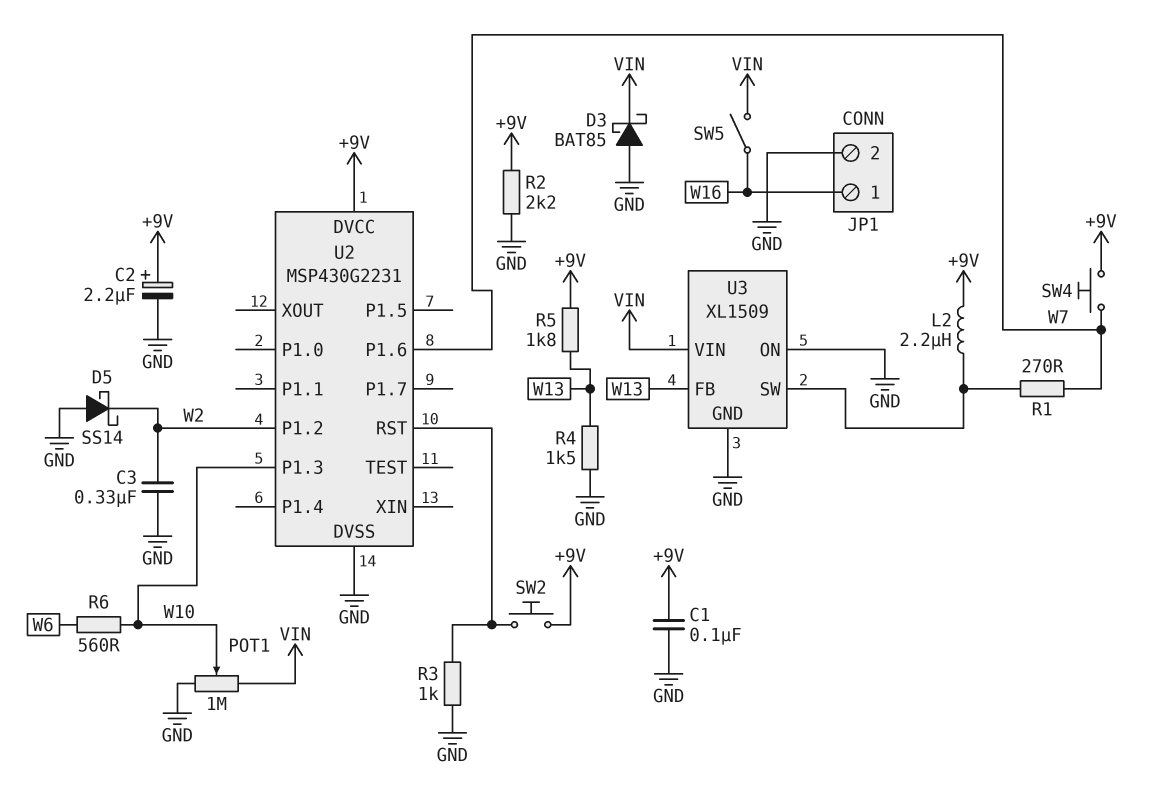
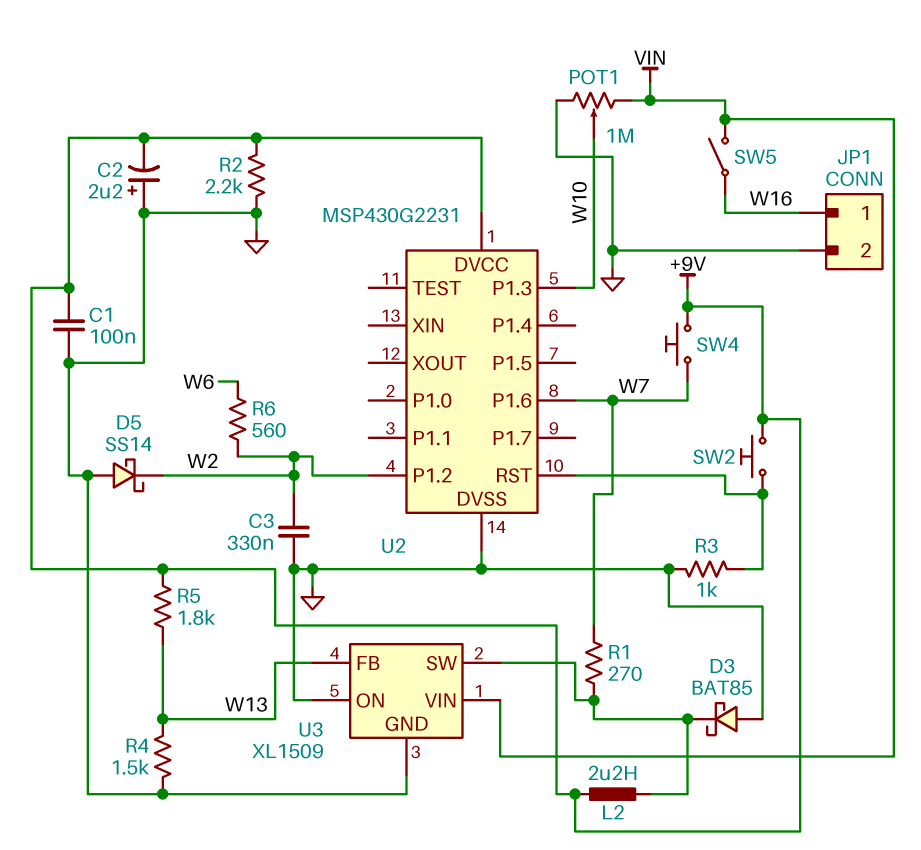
C2: 2.2uF (plus +9V, minus GND) -> 2.2uF (plus GND, minus +9V)
D3: schottky BAT85 (A GND, K VIN) -> schottky BAT85 (A GND, K U3/SW)
R6: 560 (W6, W10) -> 560 (W2, W6)

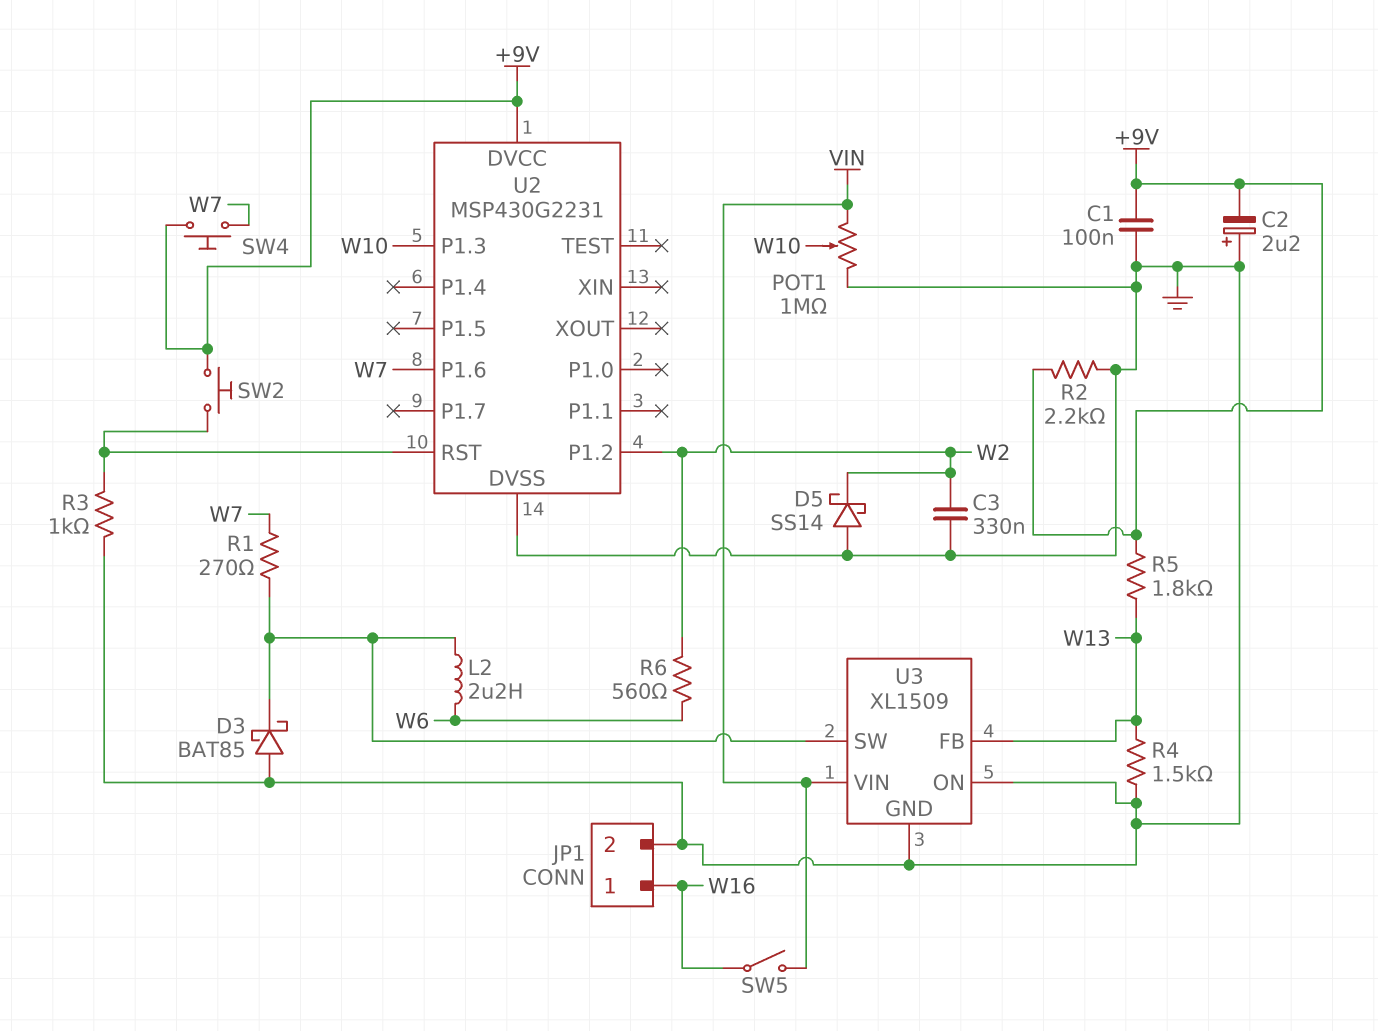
L2: 2.2uH (+9V, U3/SW) -> 2.2uH (U3/SW, W6)

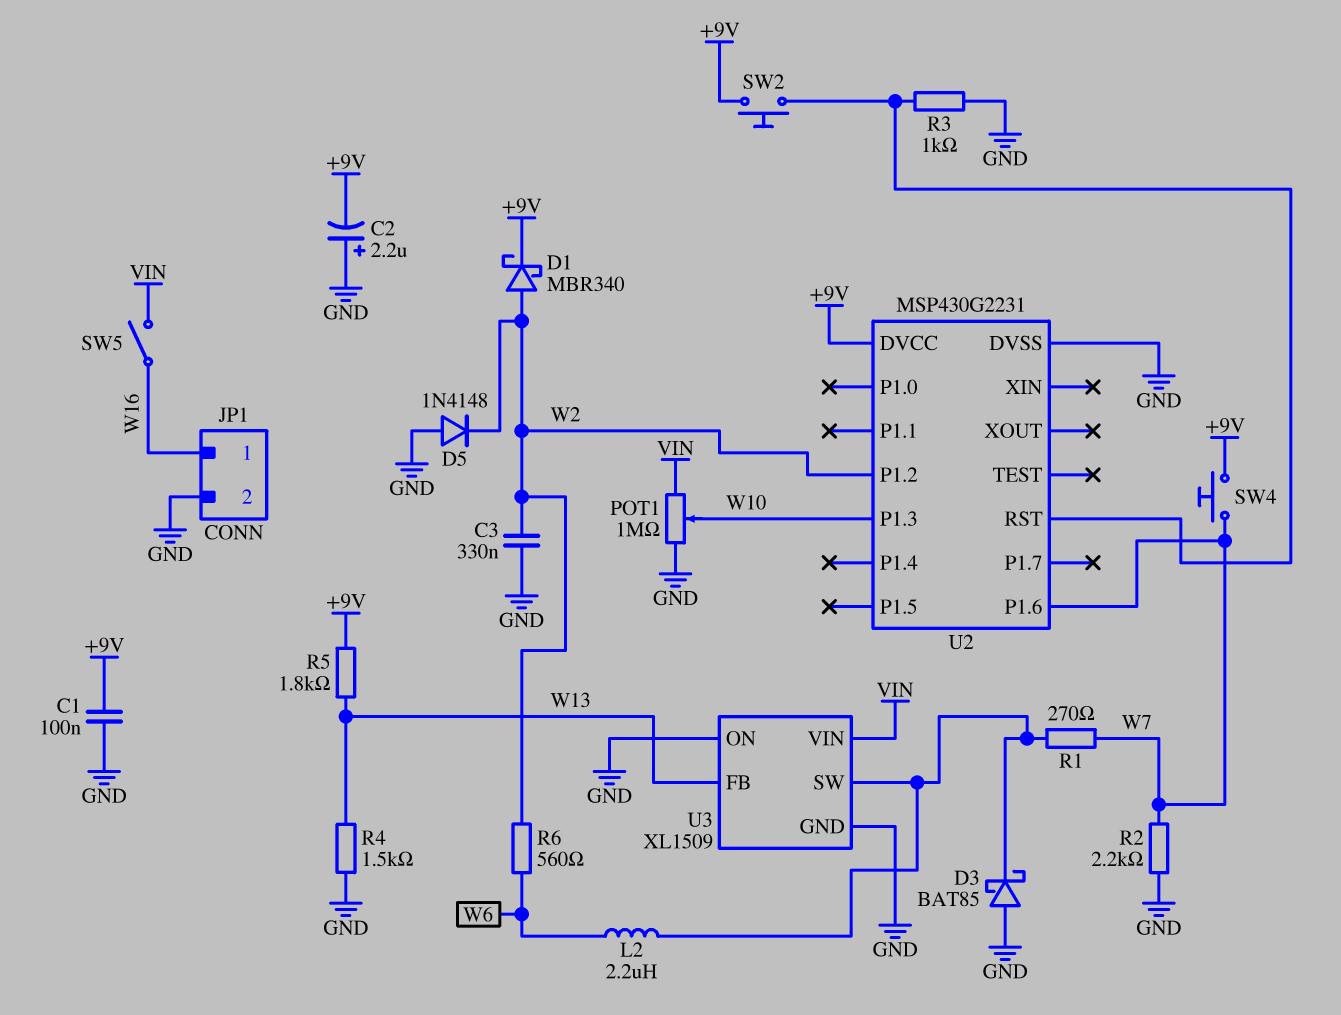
D1: none -> schottky MBR340 (A W2, K +9V)
D5: schottky SS14 (A GND, K W2) -> diode 1N4148 (A GND, K W2)
R2: 2.2k (+9V, GND) -> 2.2k (GND, W7)

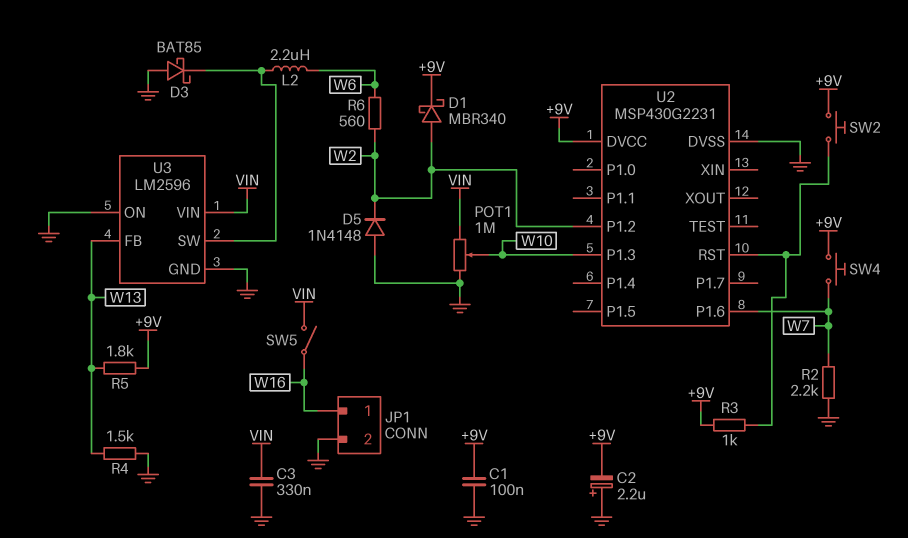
C3: 330nF (GND, W2) -> 330nF (GND, VIN)
R1: 270 (U3/SW, W7) -> none
R3: 1k (GND, U2/RST) -> 1k (+9V, U2/RST)
U3: XL1509 -> LM2596

